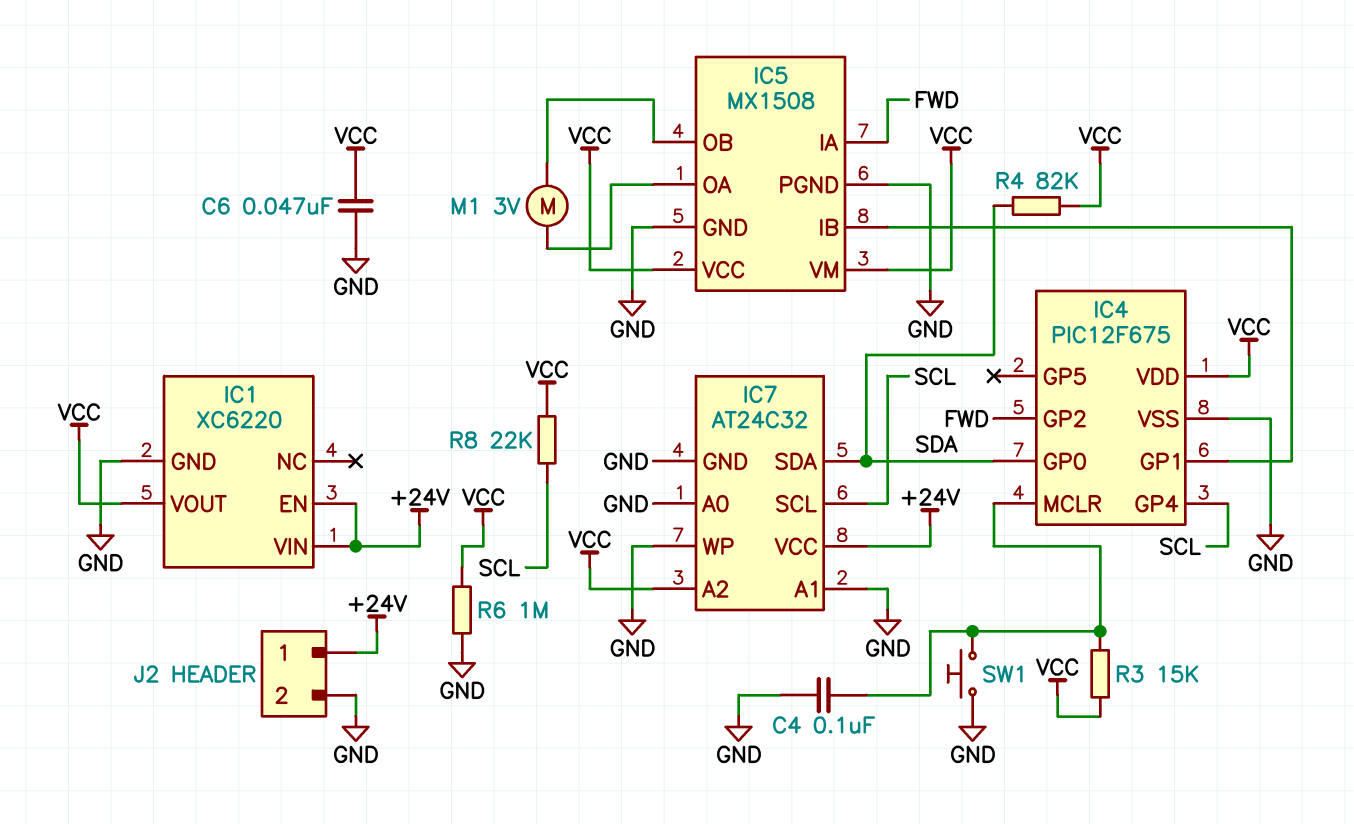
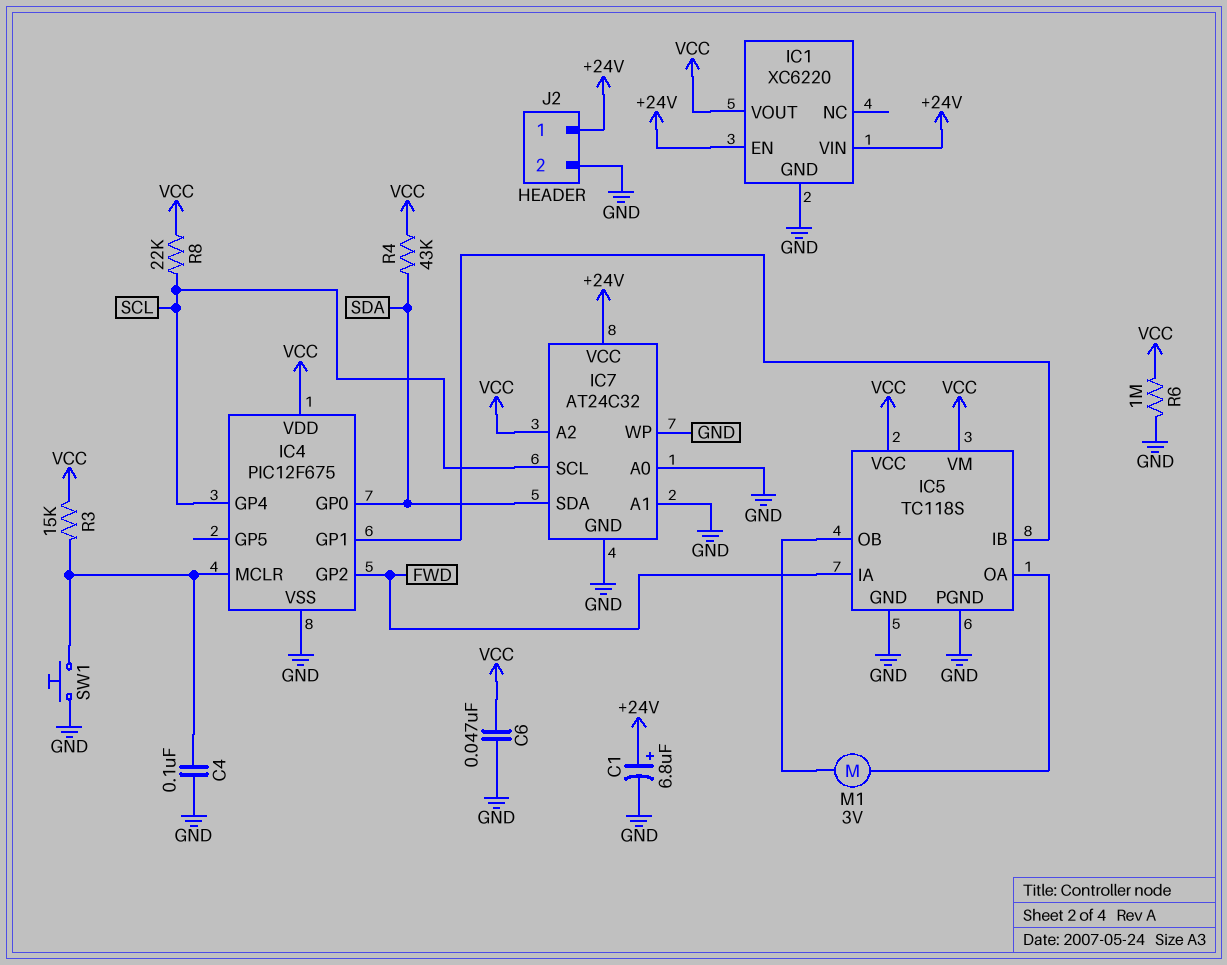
C1: none -> 6.8uF (plus +24V, minus GND)
IC5: MX1508 -> TC118S
R4: 82k (SDA, VCC) -> 43k (SDA, VCC)

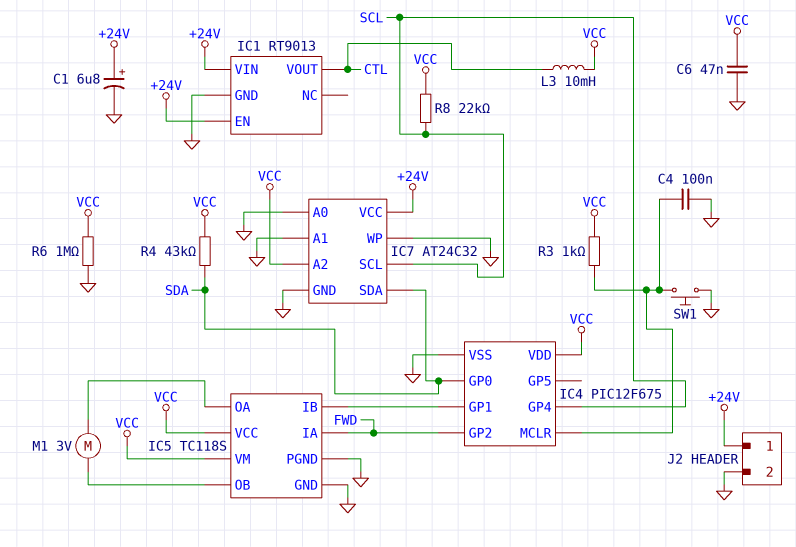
IC1: XC6220 -> RT9013
IC1 pin VOUT: VCC -> CTL
L3: none -> 10mH (CTL, VCC)
R3: 15k (IC4/MCLR, VCC) -> 1k (IC4/MCLR, VCC)

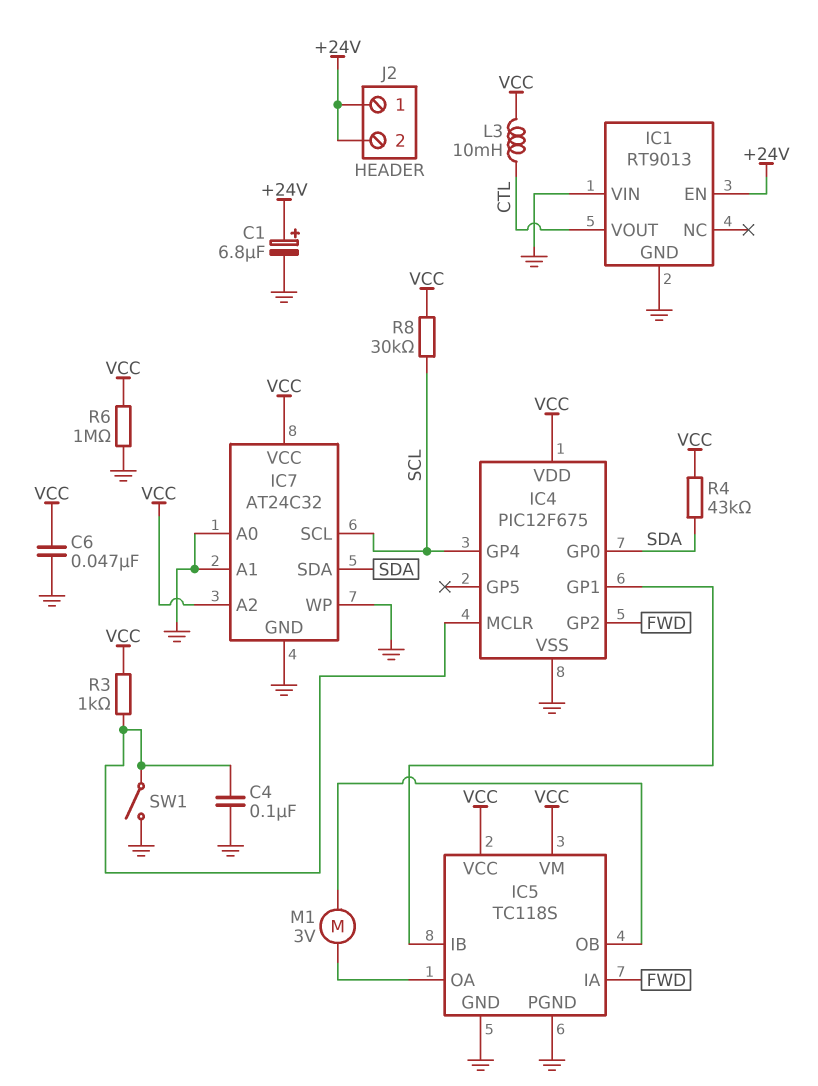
IC1 pin VIN: +24V -> GND
IC7 pin VCC: +24V -> VCC
J2 pin 2: GND -> +24V
R8: 22k (SCL, VCC) -> 30k (SCL, VCC)
SW1: button (GND, IC4/MCLR) -> switch (GND, IC4/MCLR)

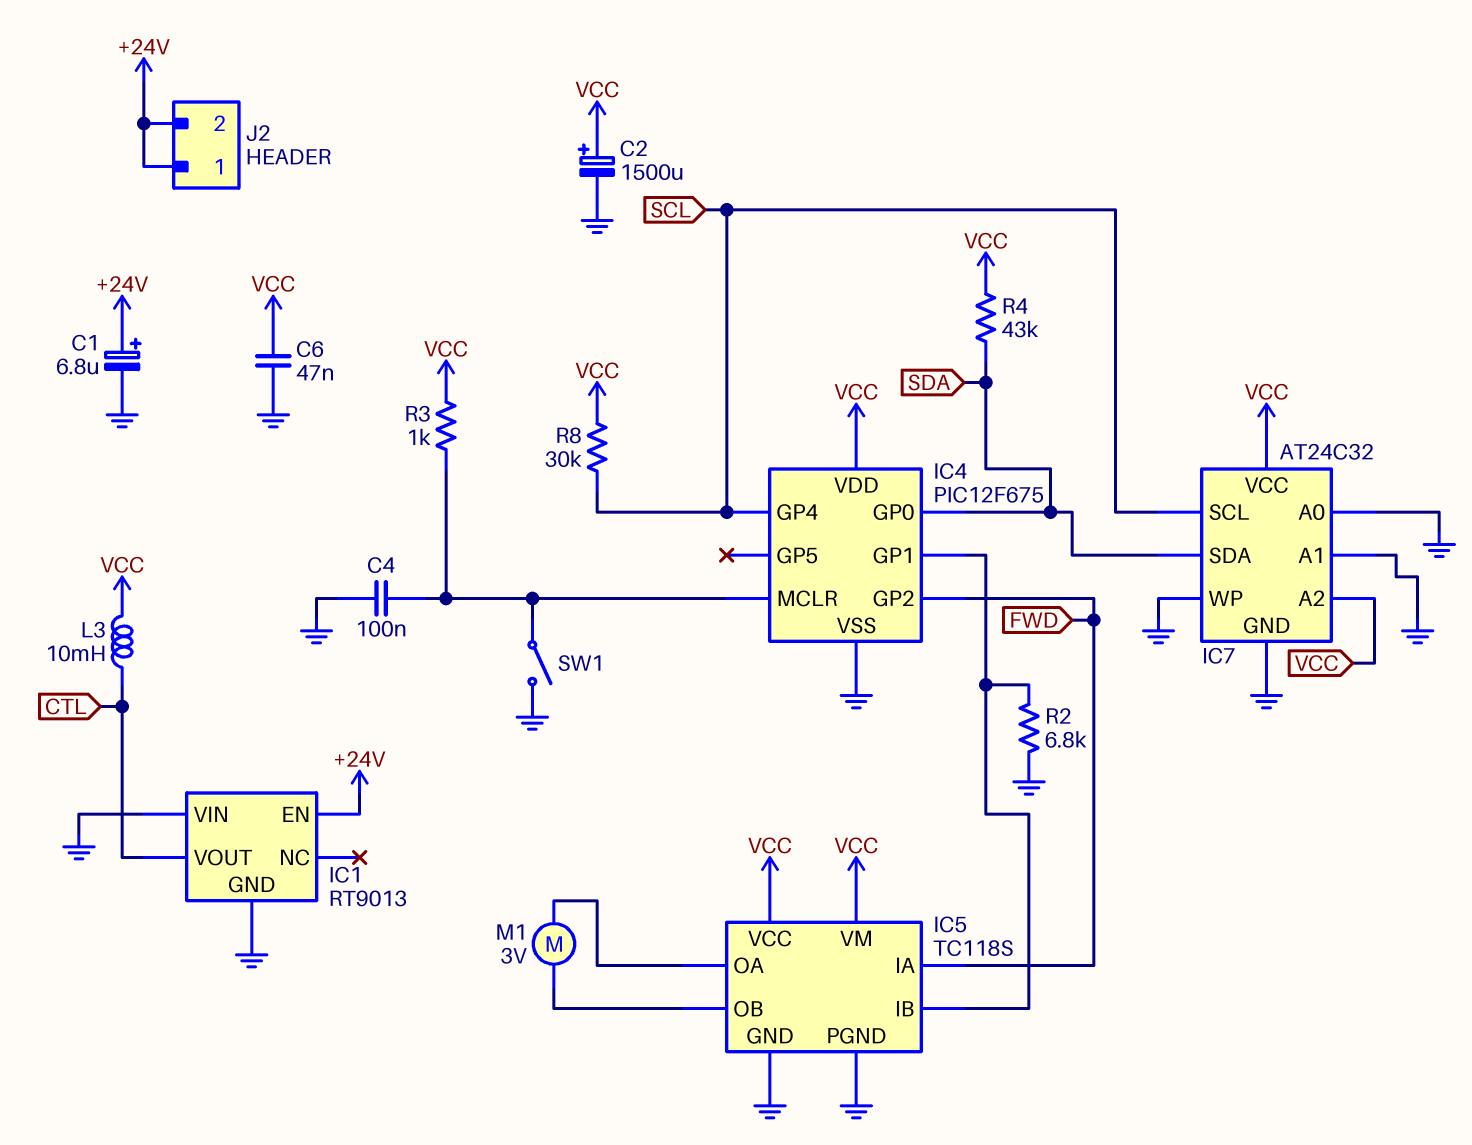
C2: none -> 1500uF (plus VCC, minus GND)
R2: none -> 6.8k (GND, IC4/GP1)
R6: 1M (GND, VCC) -> none

